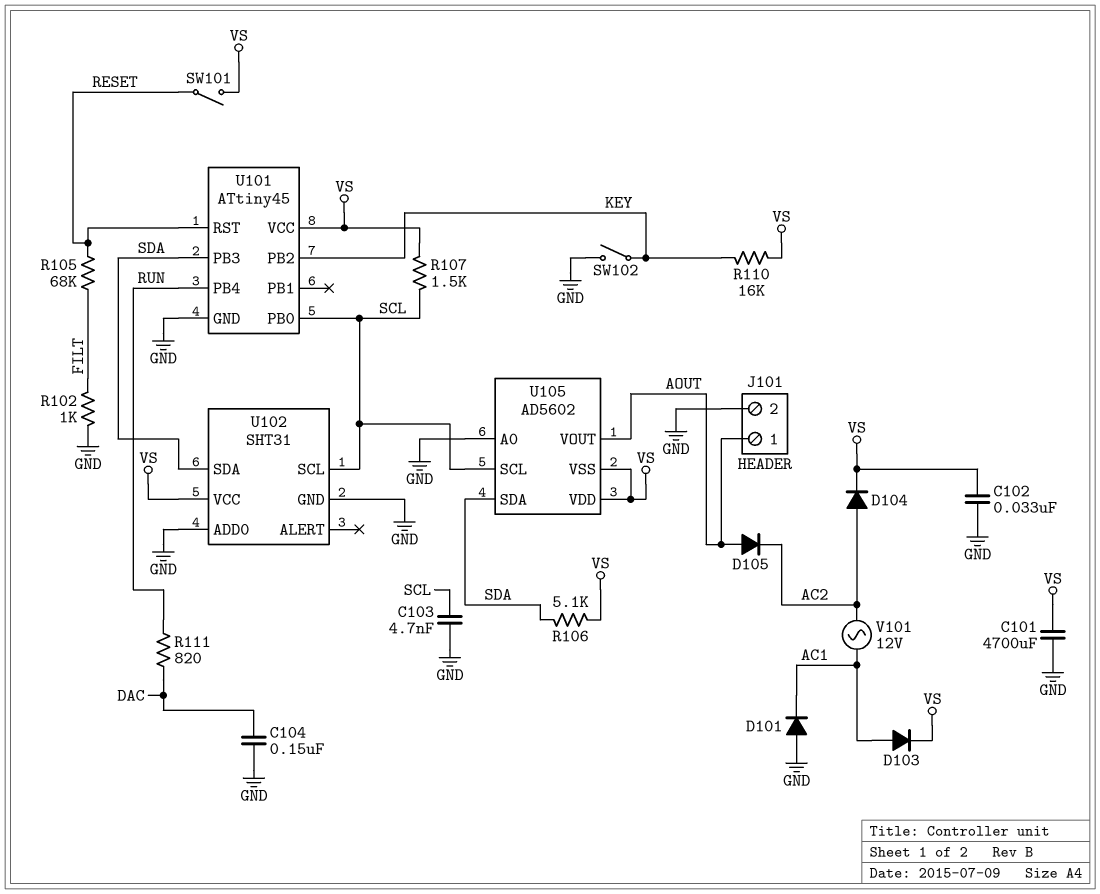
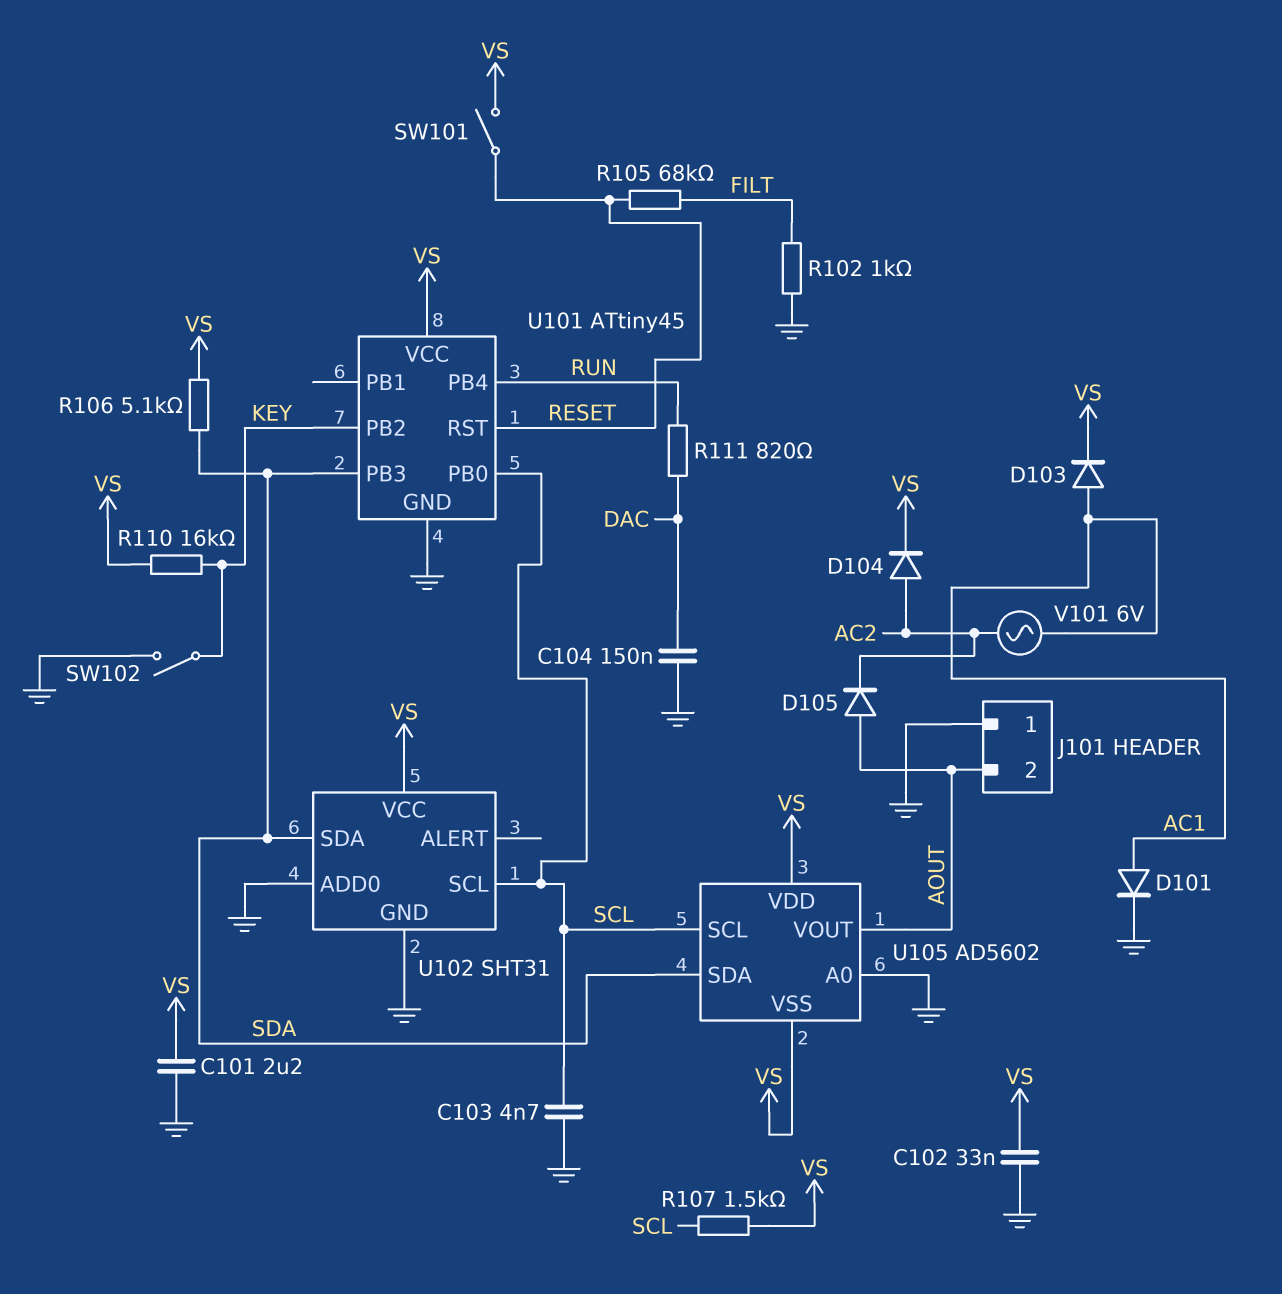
C101: 4700uF (GND, VS) -> 2.2uF (GND, VS)
D101: diode (A GND, K AC1) -> diode (A AC1, K GND)
J101 pin 1: AOUT -> GND
J101 pin 2: GND -> AOUT
V101: AC 12V (AC1, AC2) -> AC 6V (AC1, AC2)

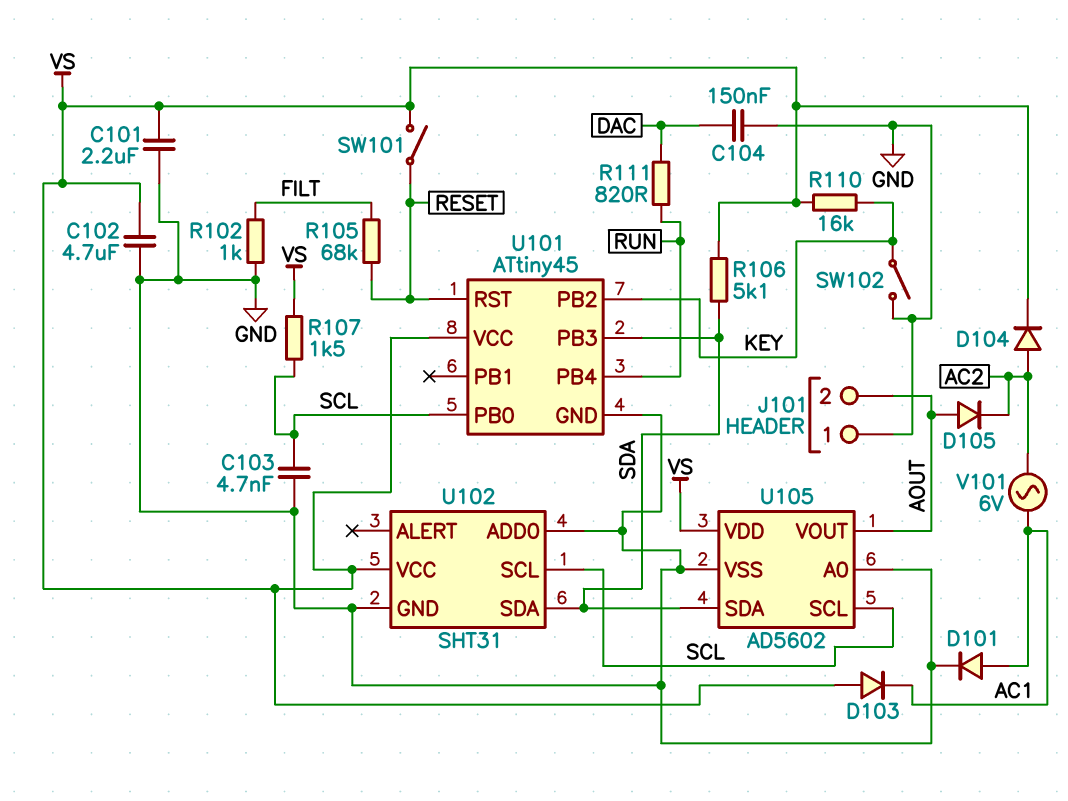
C102: 33nF (GND, VS) -> 4.7uF (GND, VS)
D103: diode (A AC1, K VS) -> diode (A VS, K AC1)
U105 pin VSS: VS -> GND

